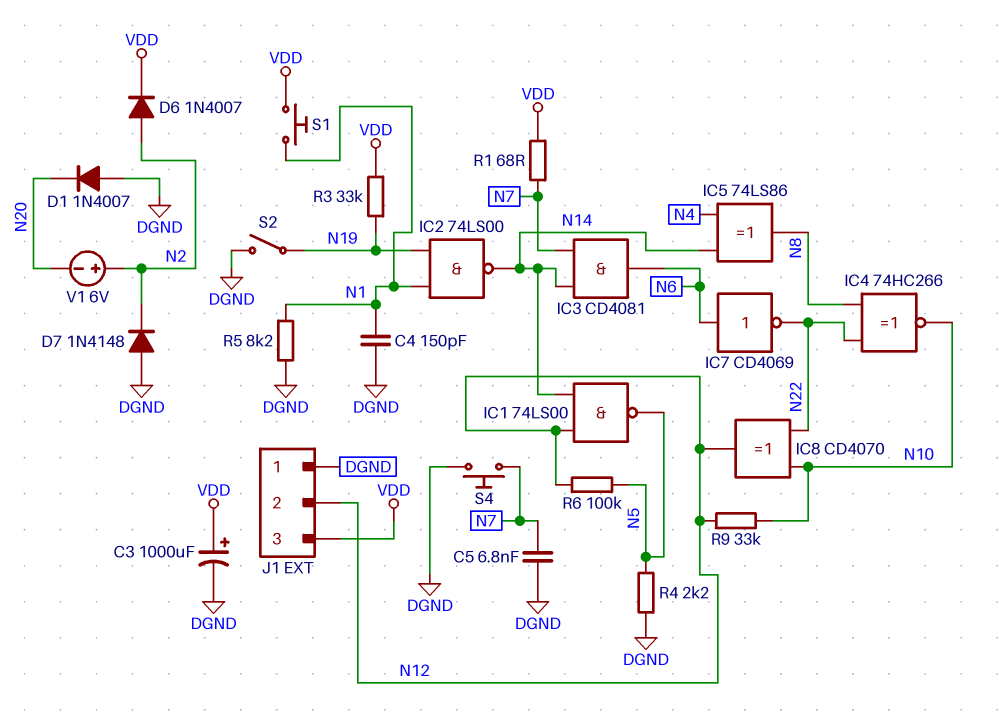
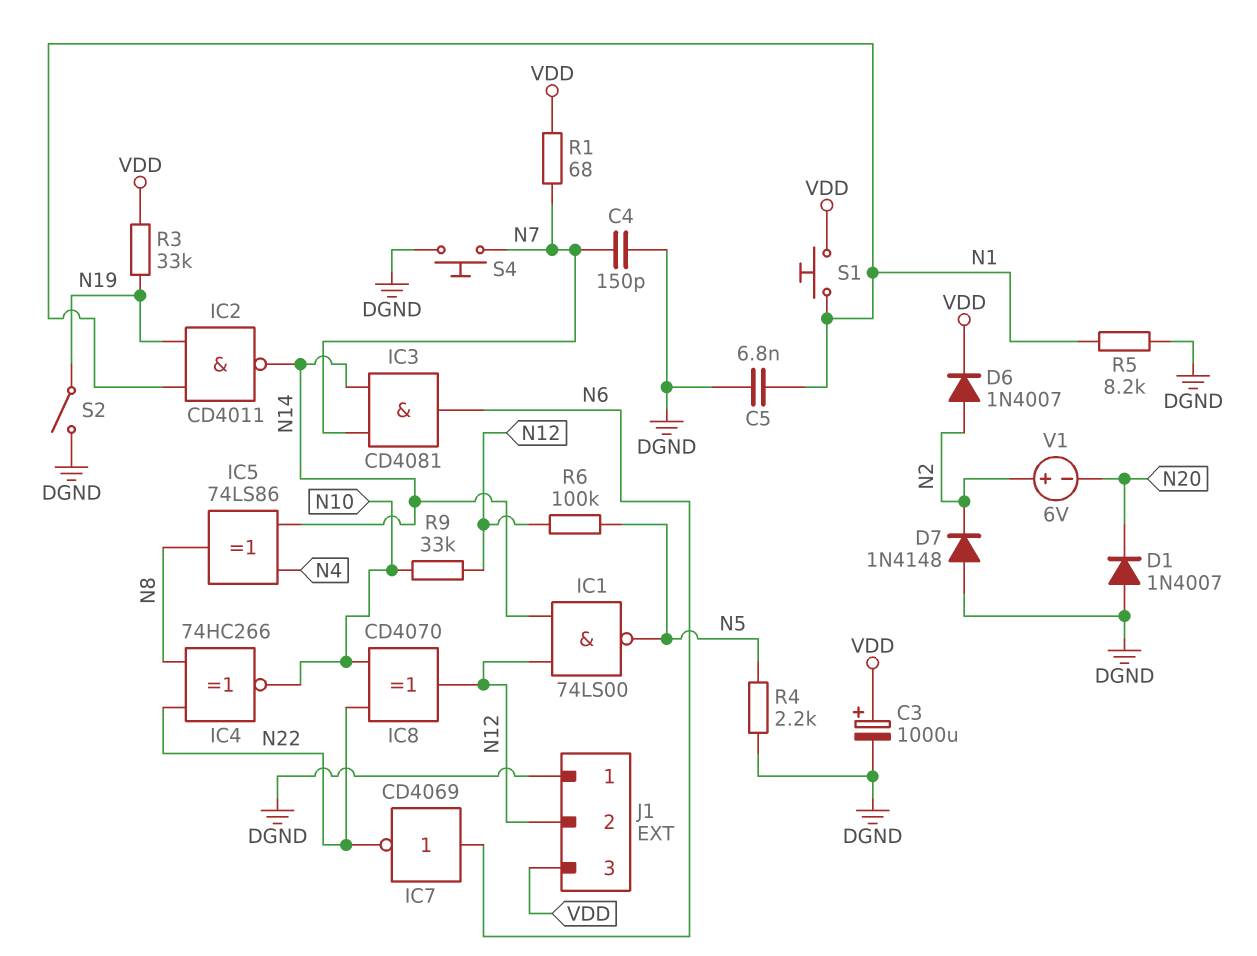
C4: 150pF (DGND, N1) -> 150pF (DGND, N7)
C5: 6.8nF (DGND, N7) -> 6.8nF (DGND, N1)
IC2: NAND 74LS00 (in N1, in N19, out N14) -> NAND CD4011 (in N1, in N19, out N14)

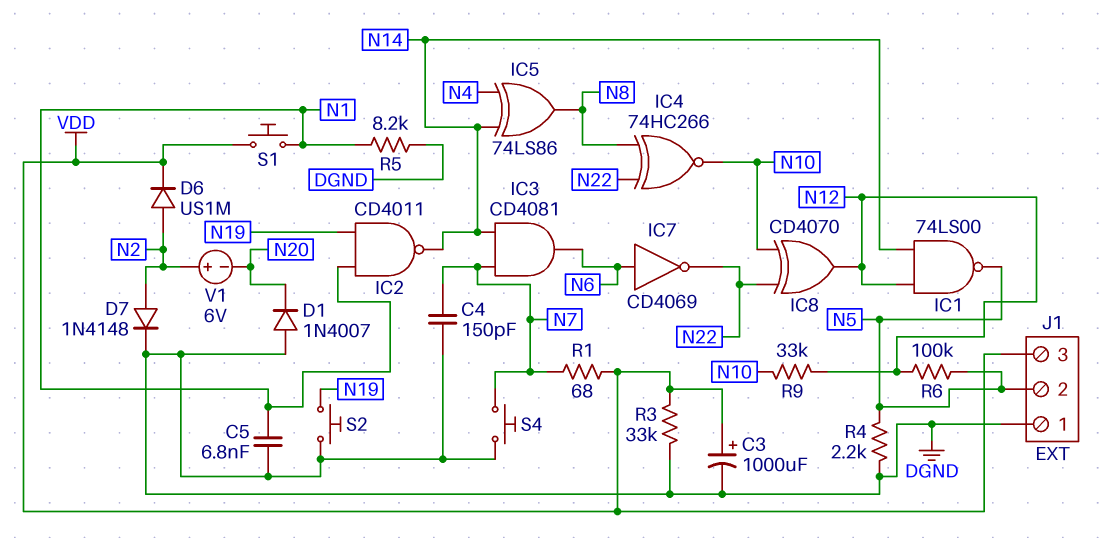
D6: diode 1N4007 (A N2, K VDD) -> diode US1M (A N2, K VDD)
D7: diode 1N4148 (A DGND, K N2) -> diode 1N4148 (A N2, K DGND)
J1 pin 2: N12 -> N5
R3: 33k (N19, VDD) -> 33k (DGND, VDD)
S2: switch (DGND, N19) -> button (DGND, N19)

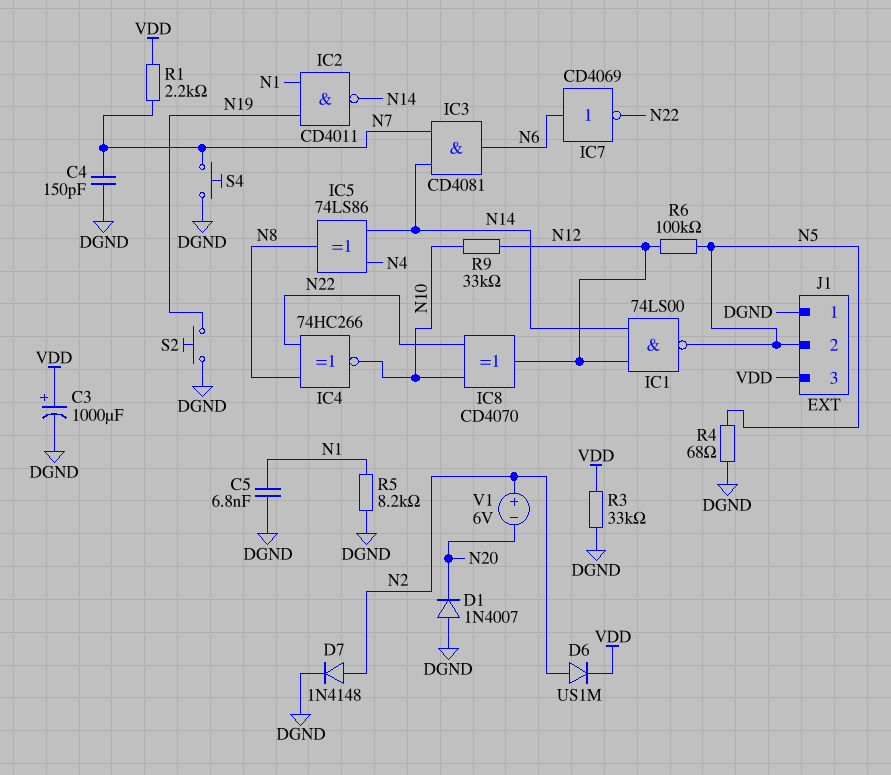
R1: 68 (N7, VDD) -> 2.2k (N7, VDD)
R4: 2.2k (DGND, N5) -> 68 (DGND, N5)
S1: button (N1, VDD) -> none

